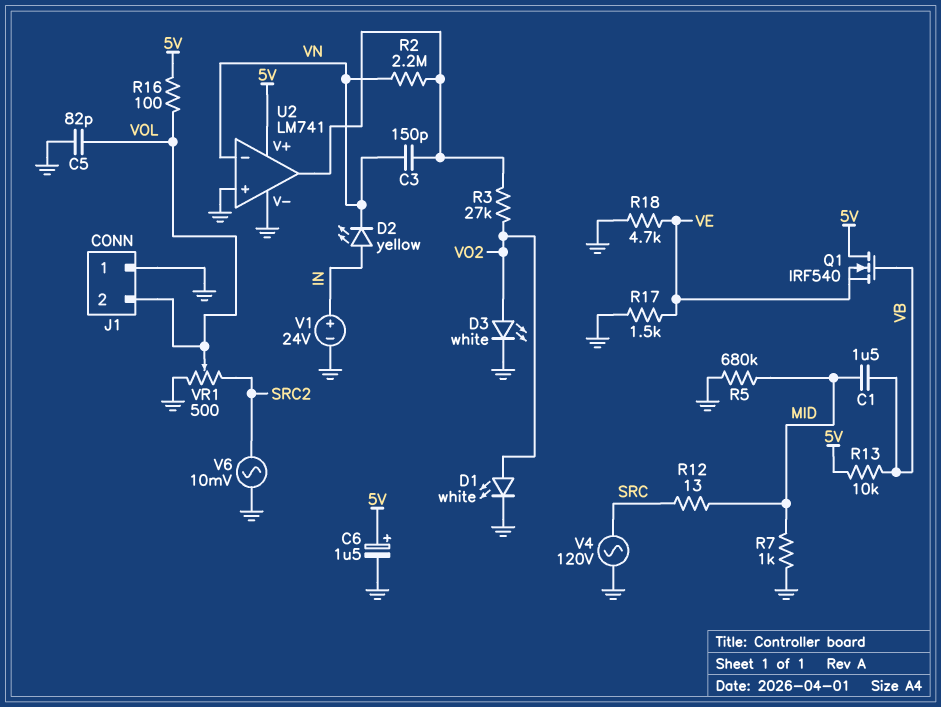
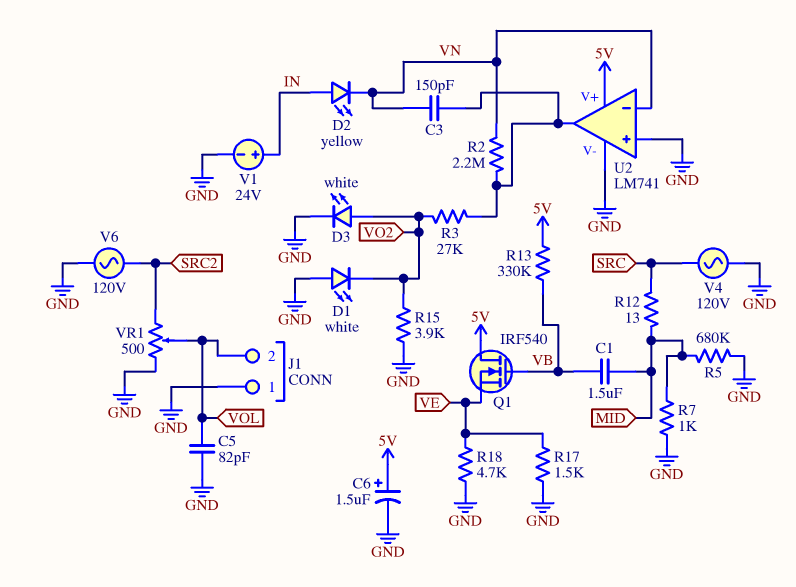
D1: LED white (A VO2, K GND) -> LED white (A GND, K VO2)
R13: 10k (5V, VB) -> 330k (5V, VB)
R15: none -> 3.9k (GND, VO2)
R16: 100 (5V, VOL) -> none
V6: AC 10mV (GND, SRC2) -> AC 120V (GND, SRC2)

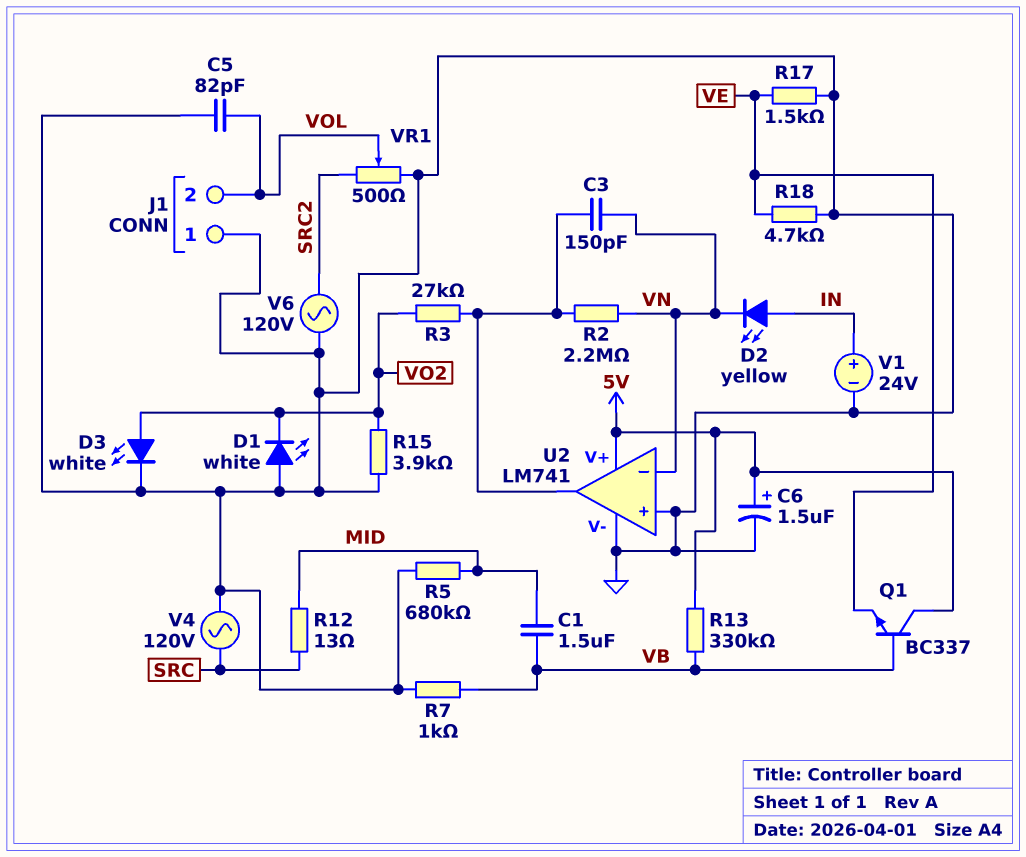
Q1: NMOS IRF540 (G VB, D 5V, S VE) -> NPN BC337 (B VB, C 5V, E VE)
R7: 1k (GND, MID) -> 1k (GND, VB)

